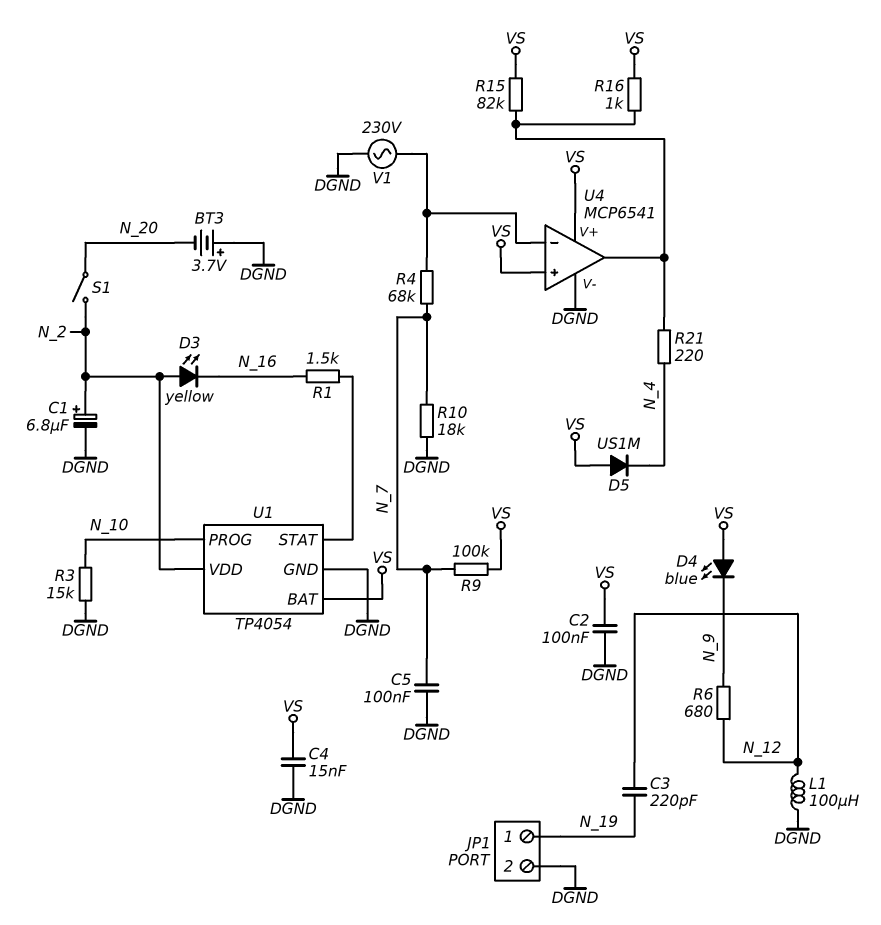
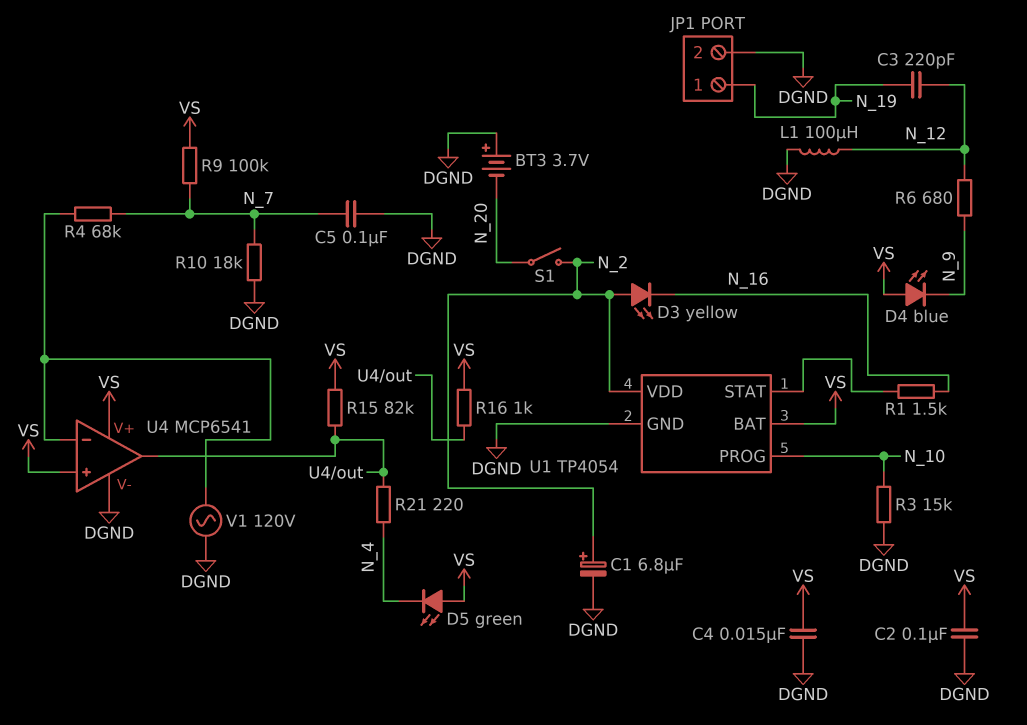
D5: diode US1M (A VS, K N_4) -> LED green (A VS, K N_4)
V1: AC 230V (DGND, U4/in-) -> AC 120V (DGND, U4/in-)

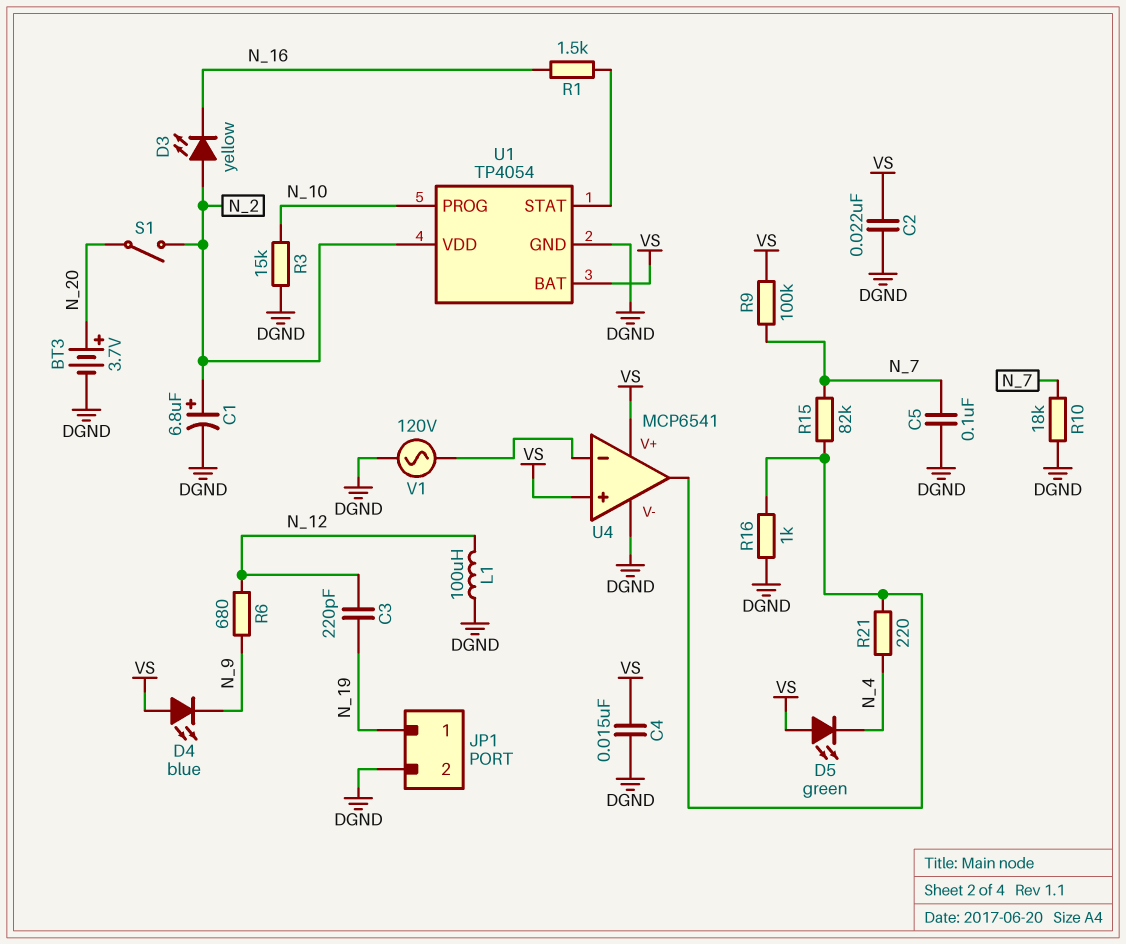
BT3: 3.7V (plus DGND, minus N_20) -> 3.7V (plus N_20, minus DGND)
C2: 100nF (DGND, VS) -> 22nF (DGND, VS)
R4: 68k (N_7, U4/in-) -> none
R15: 82k (U4/out, VS) -> 82k (N_7, U4/out)
R16: 1k (U4/out, VS) -> 1k (DGND, U4/out)

